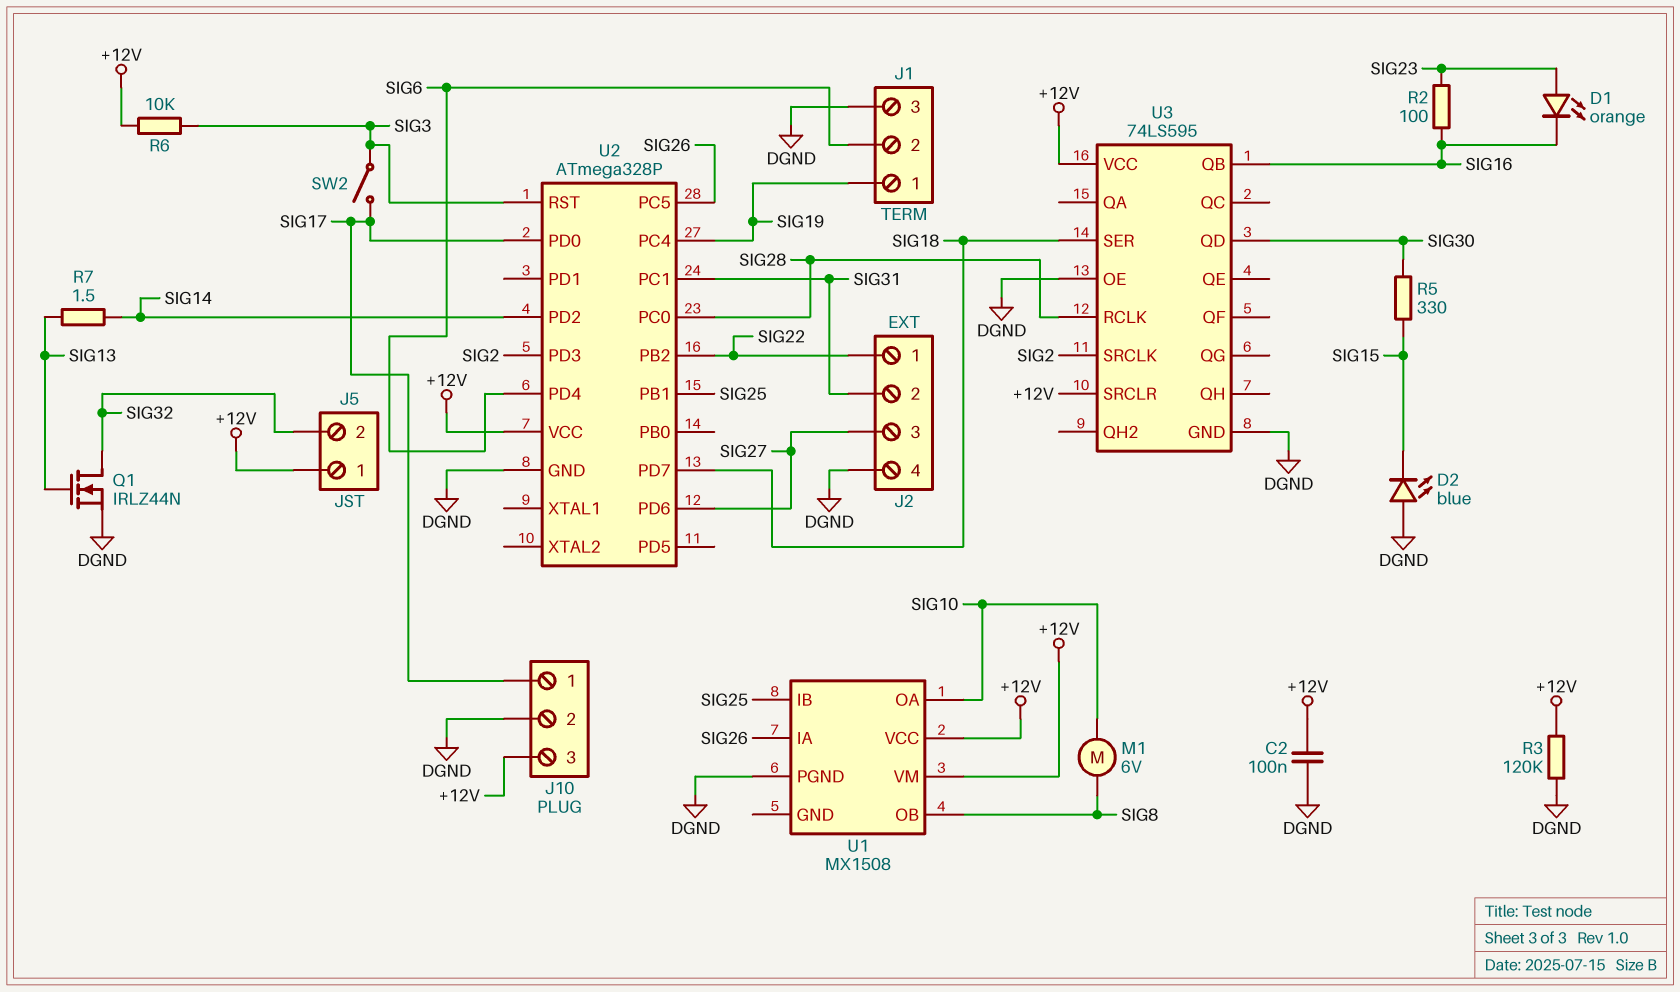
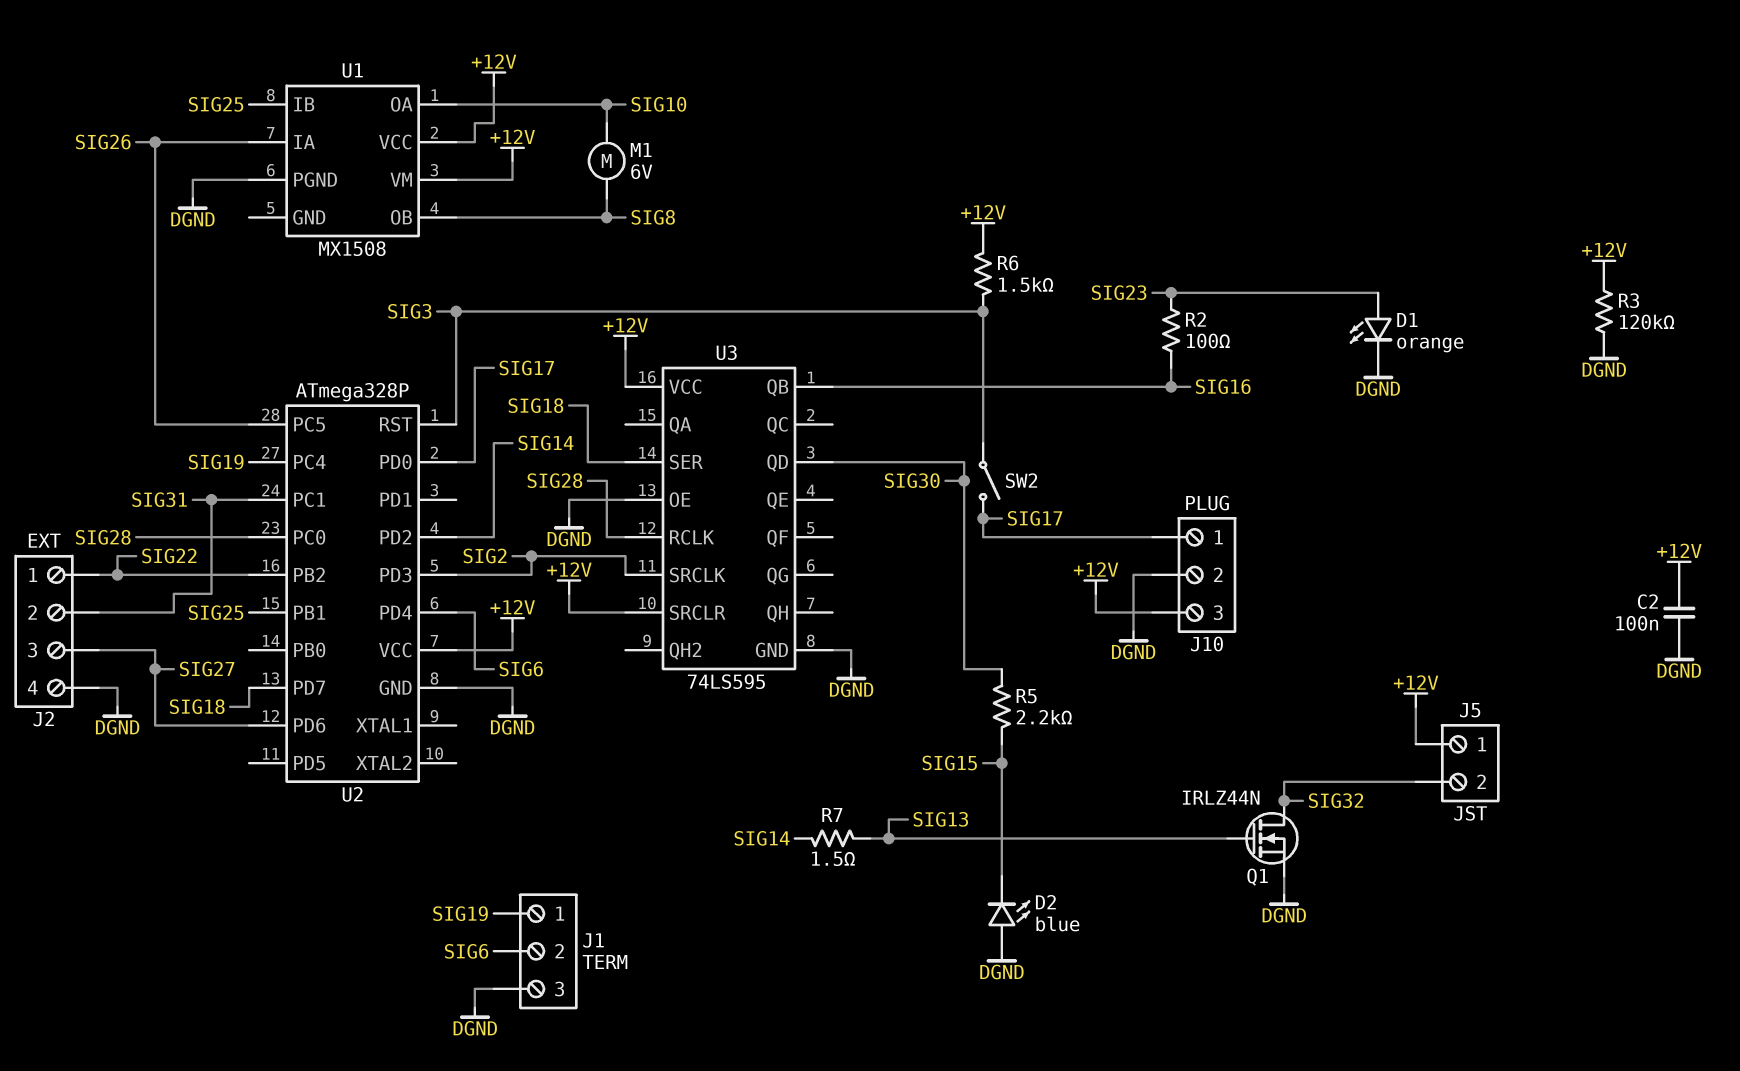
D1: LED orange (A SIG23, K SIG16) -> LED orange (A SIG23, K DGND)
R5: 330 (SIG15, SIG30) -> 2.2k (SIG15, SIG30)
R6: 10k (+12V, SIG3) -> 1.5k (+12V, SIG3)

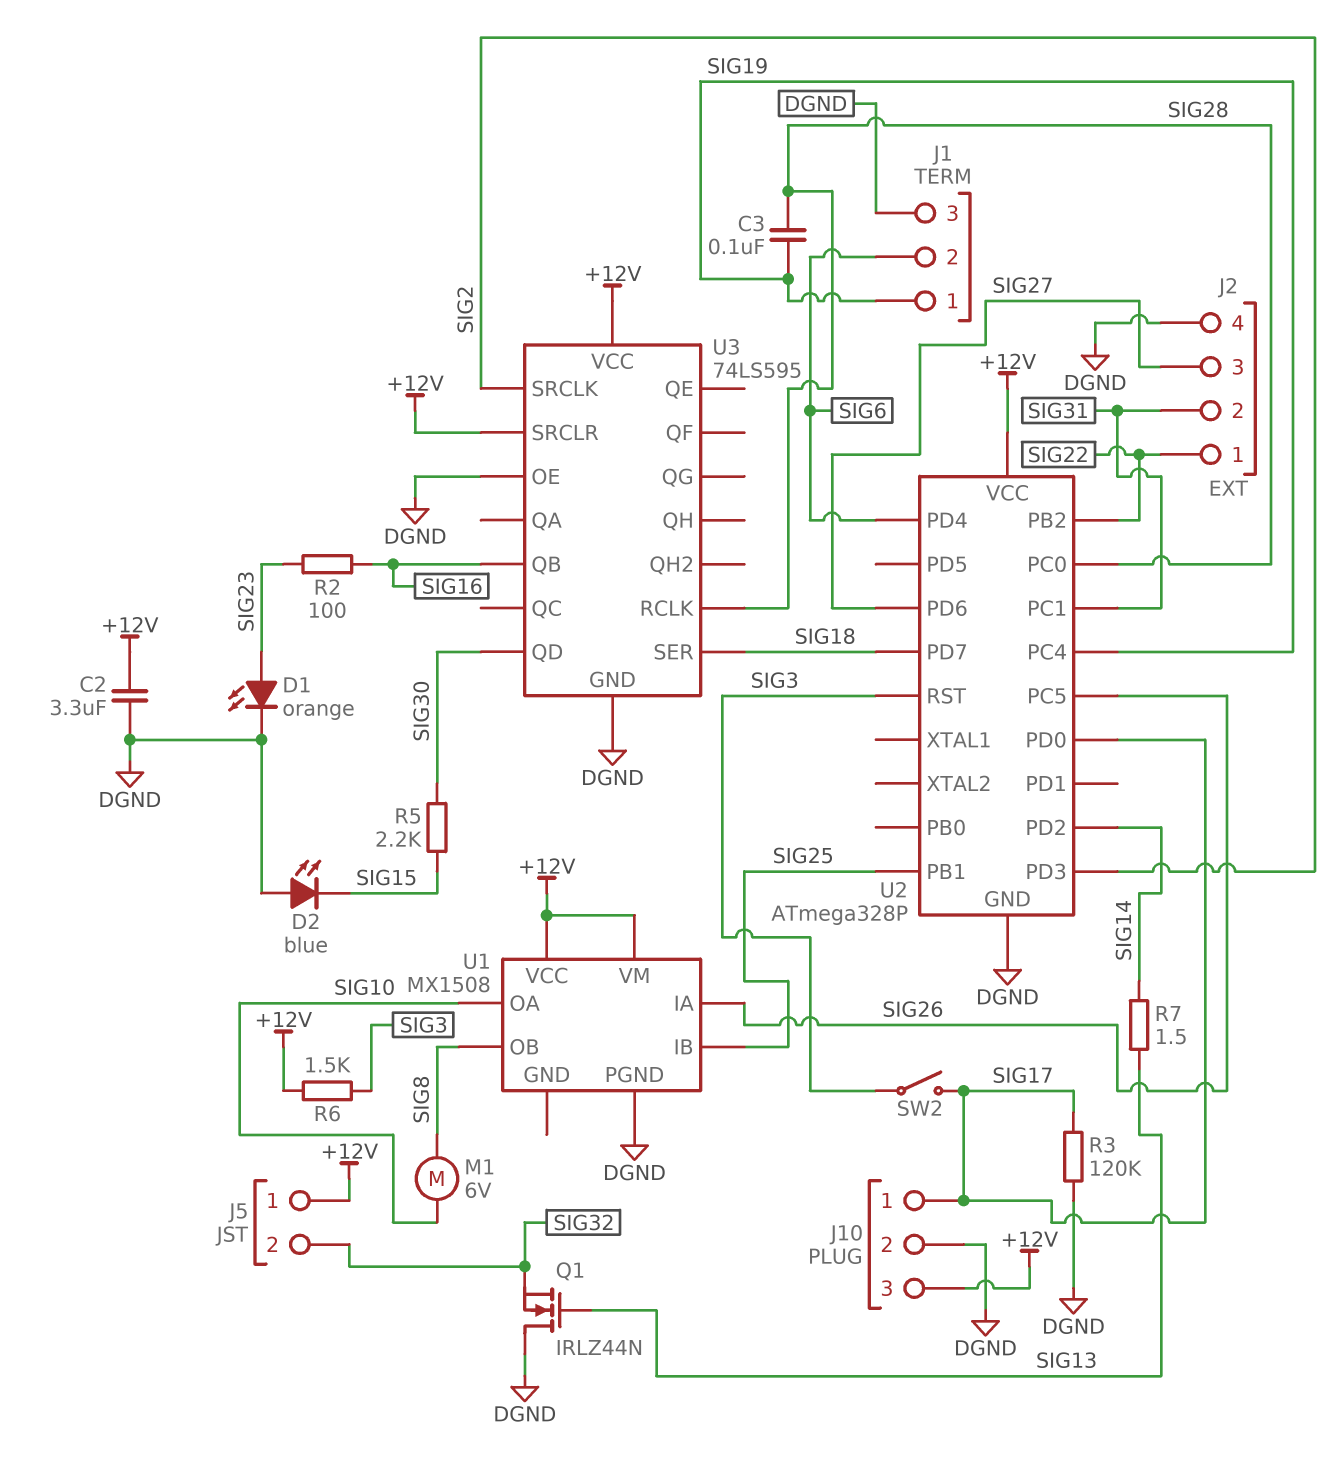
C2: 100nF (+12V, DGND) -> 3.3uF (+12V, DGND)
C3: none -> 100nF (SIG19, SIG28)
Q1: NMOS IRLZ44N (G SIG13, D SIG32, S DGND) -> NMOS IRLZ44N (G SIG13, D DGND, S SIG32)
R3: 120k (+12V, DGND) -> 120k (DGND, SIG17)

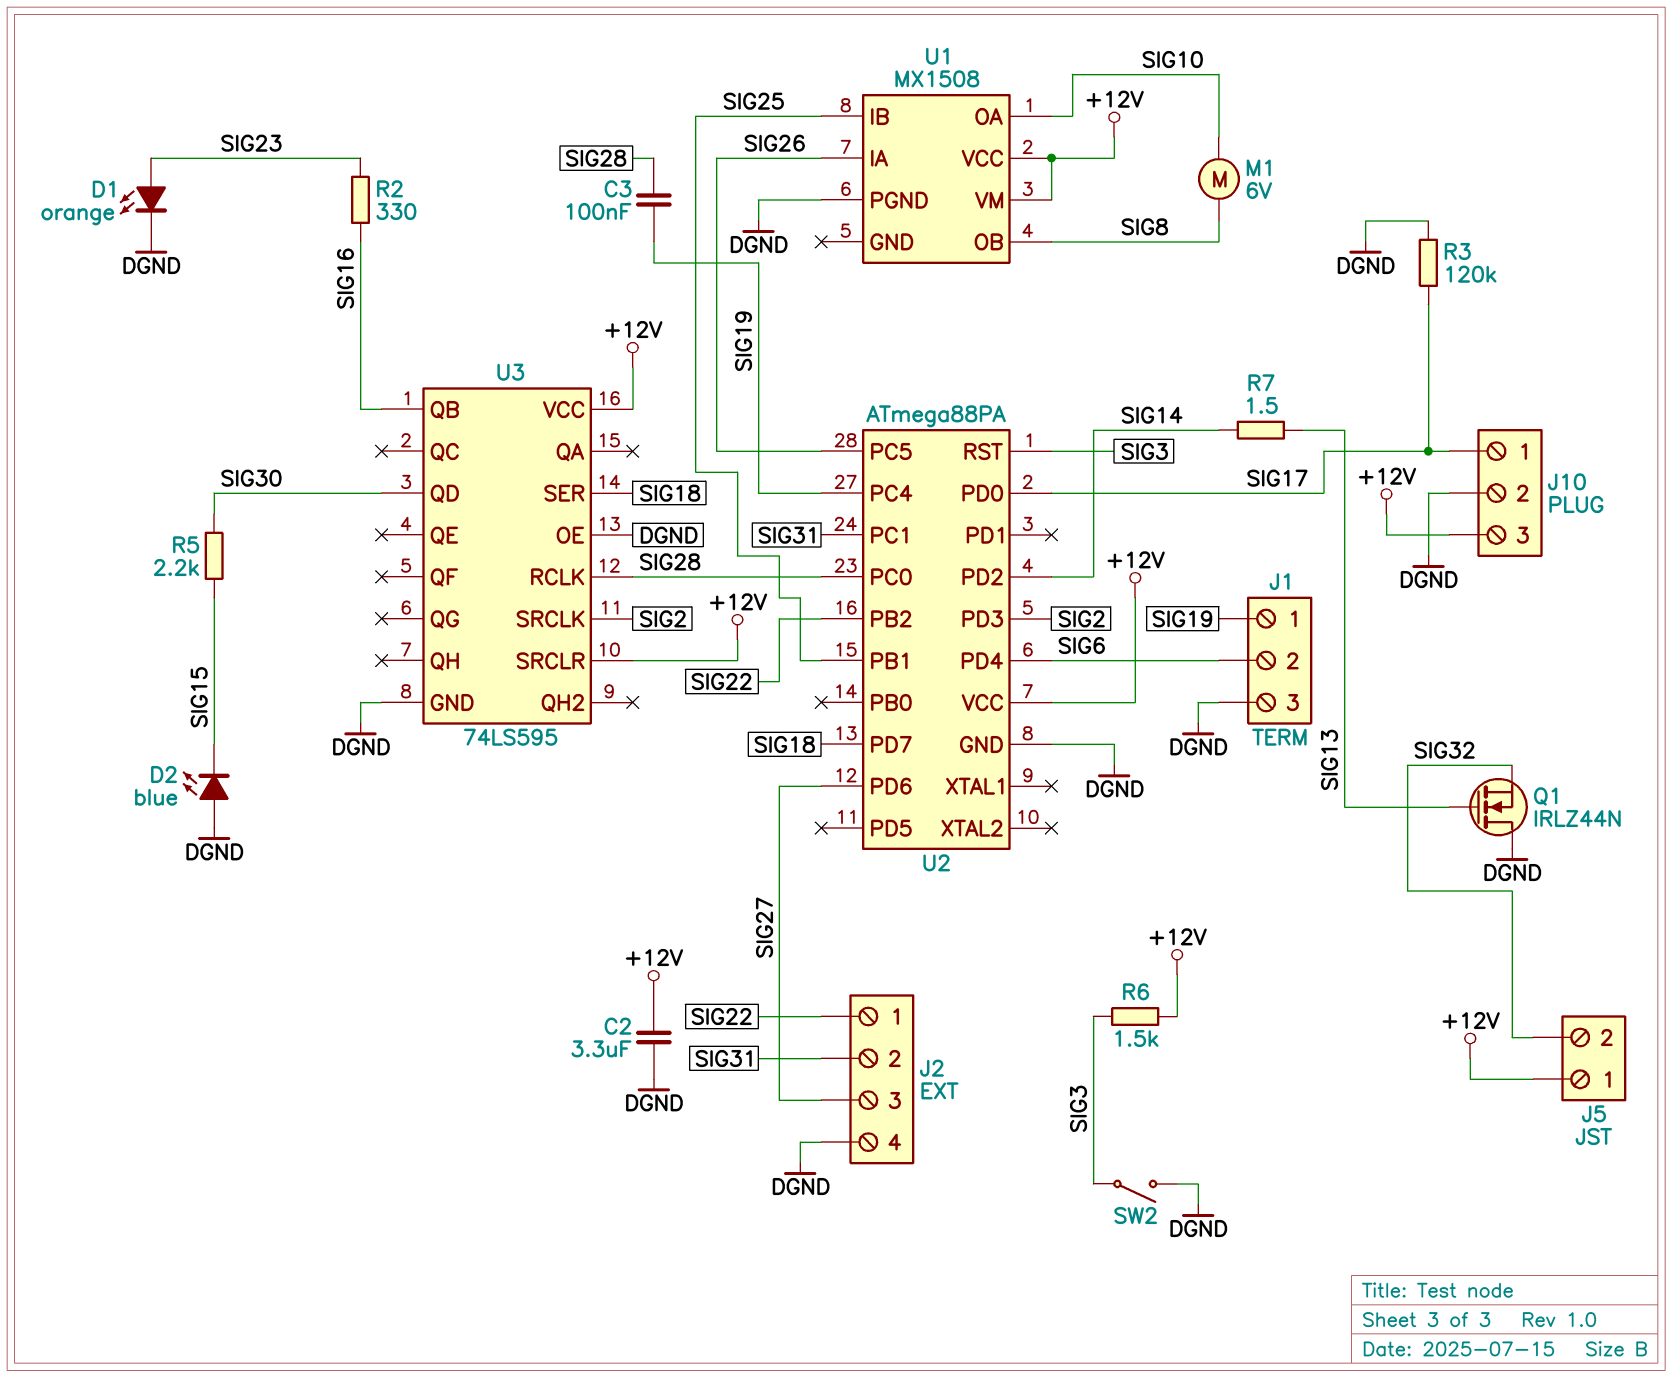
R2: 100 (SIG16, SIG23) -> 330 (SIG16, SIG23)
SW2: switch (SIG3, SIG17) -> switch (DGND, SIG3)
U2: ATmega328P -> ATmega88PA

